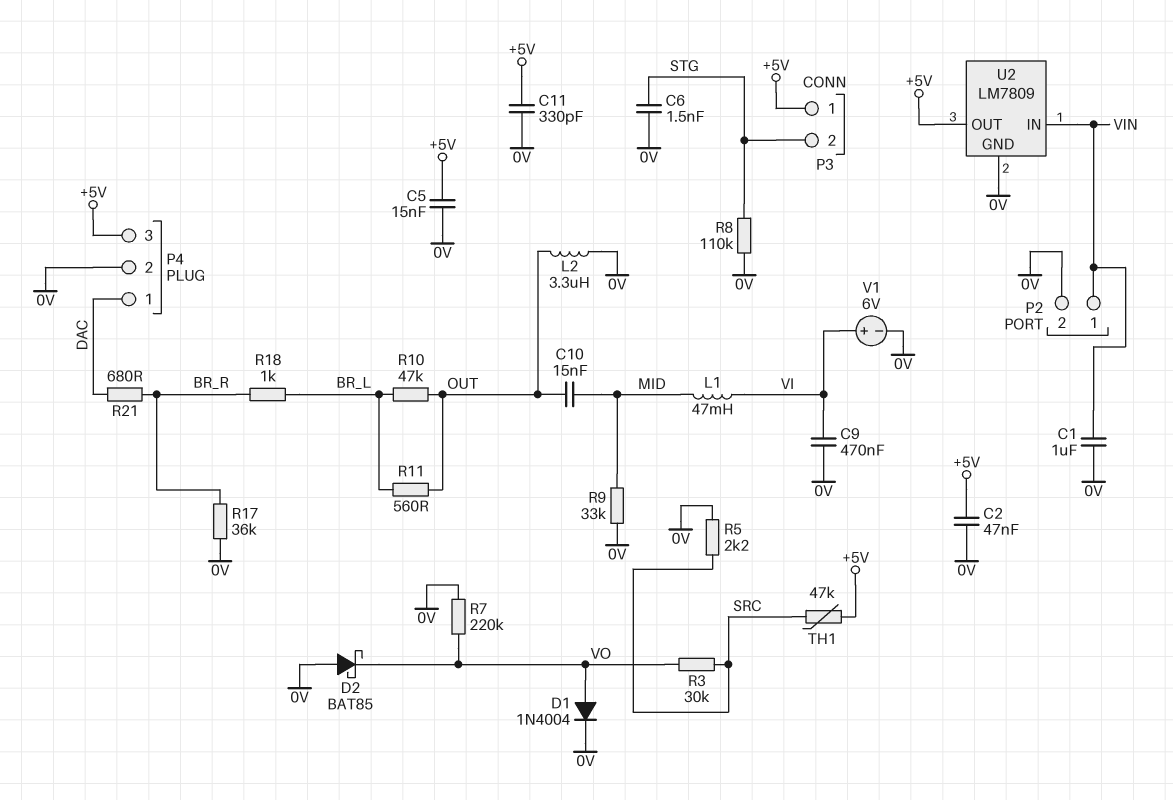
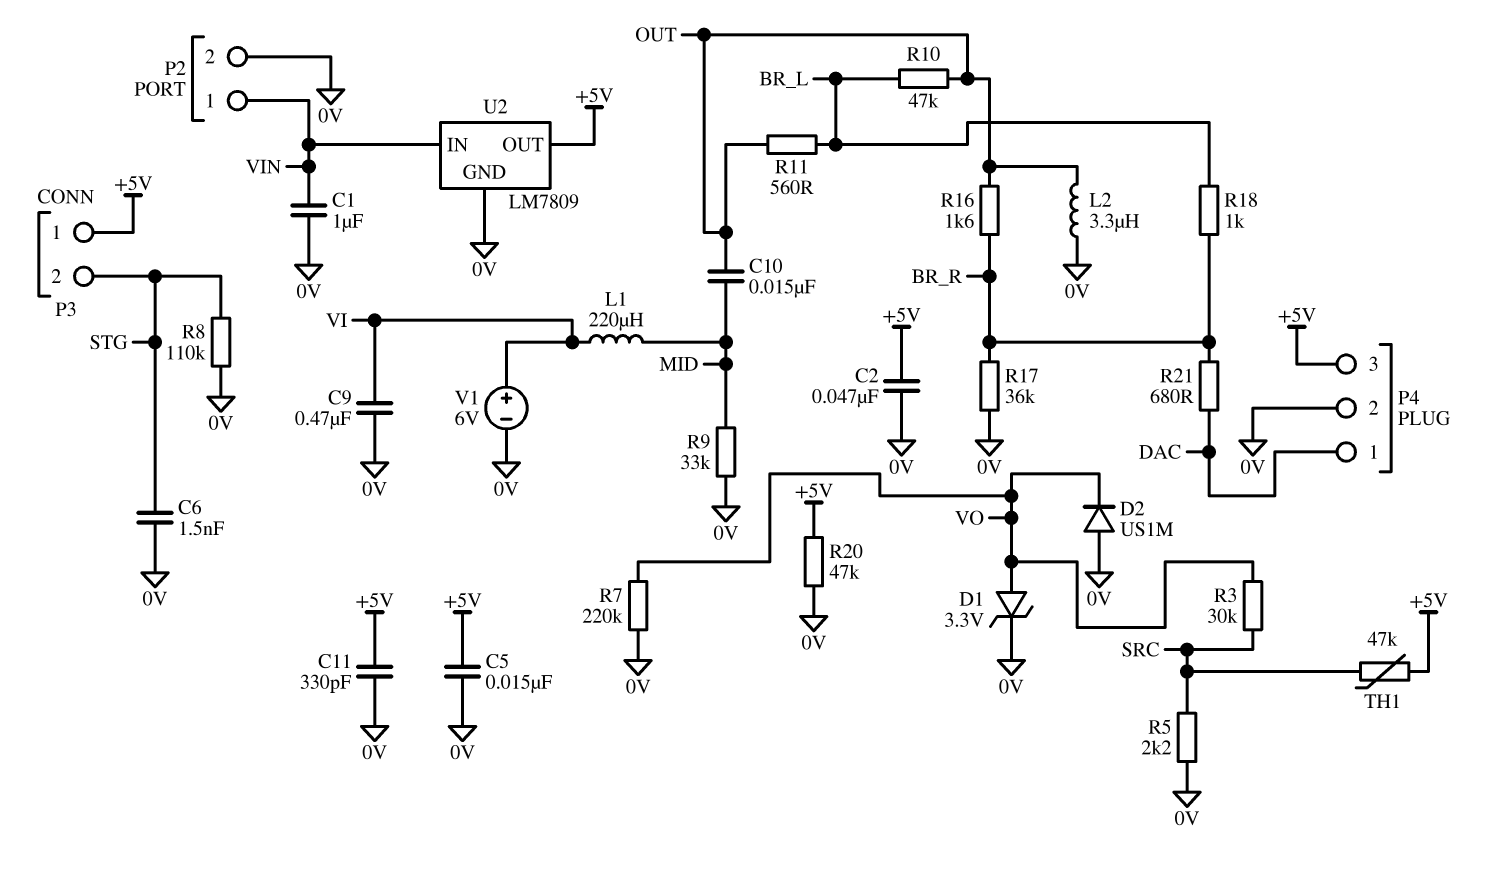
D1: diode 1N4004 (A VO, K 0V) -> zener 3.3V (A VO, K 0V)
D2: schottky BAT85 (A 0V, K VO) -> diode US1M (A 0V, K VO)
L1: 47mH (MID, VI) -> 220uH (MID, VI)
R16: none -> 1.6k (BR_R, OUT)
R20: none -> 47k (+5V, 0V)

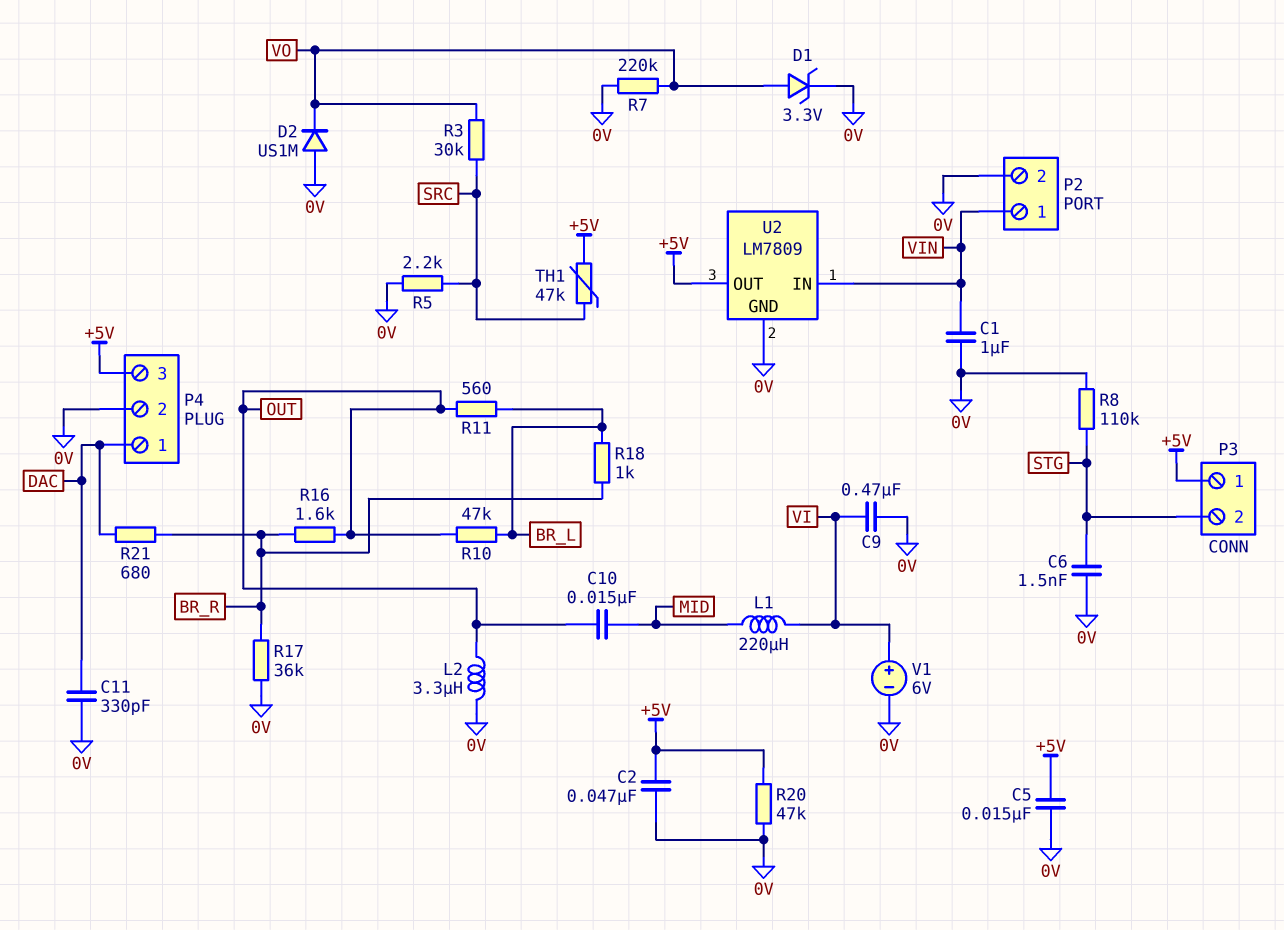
C11: 330pF (+5V, 0V) -> 330pF (0V, DAC)
R9: 33k (0V, MID) -> none

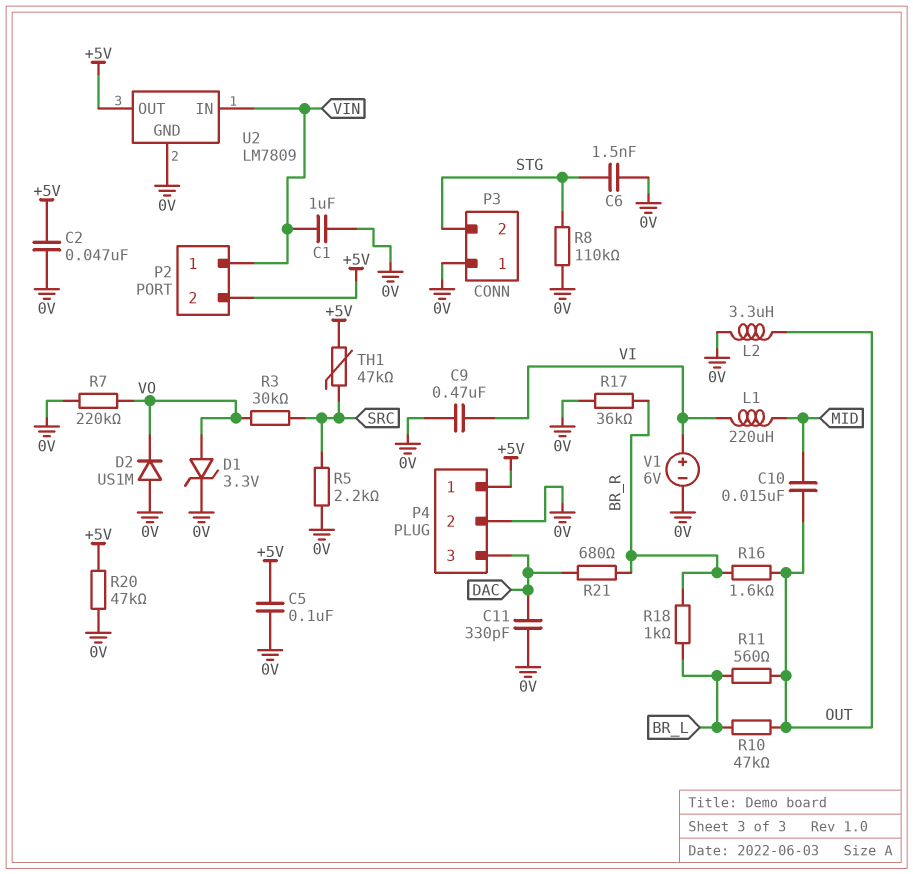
C5: 15nF (+5V, 0V) -> 100nF (+5V, 0V)
P2 pin 2: 0V -> +5V
P3 pin 1: +5V -> 0V
P4 pin 1: DAC -> +5V
P4 pin 3: +5V -> DAC

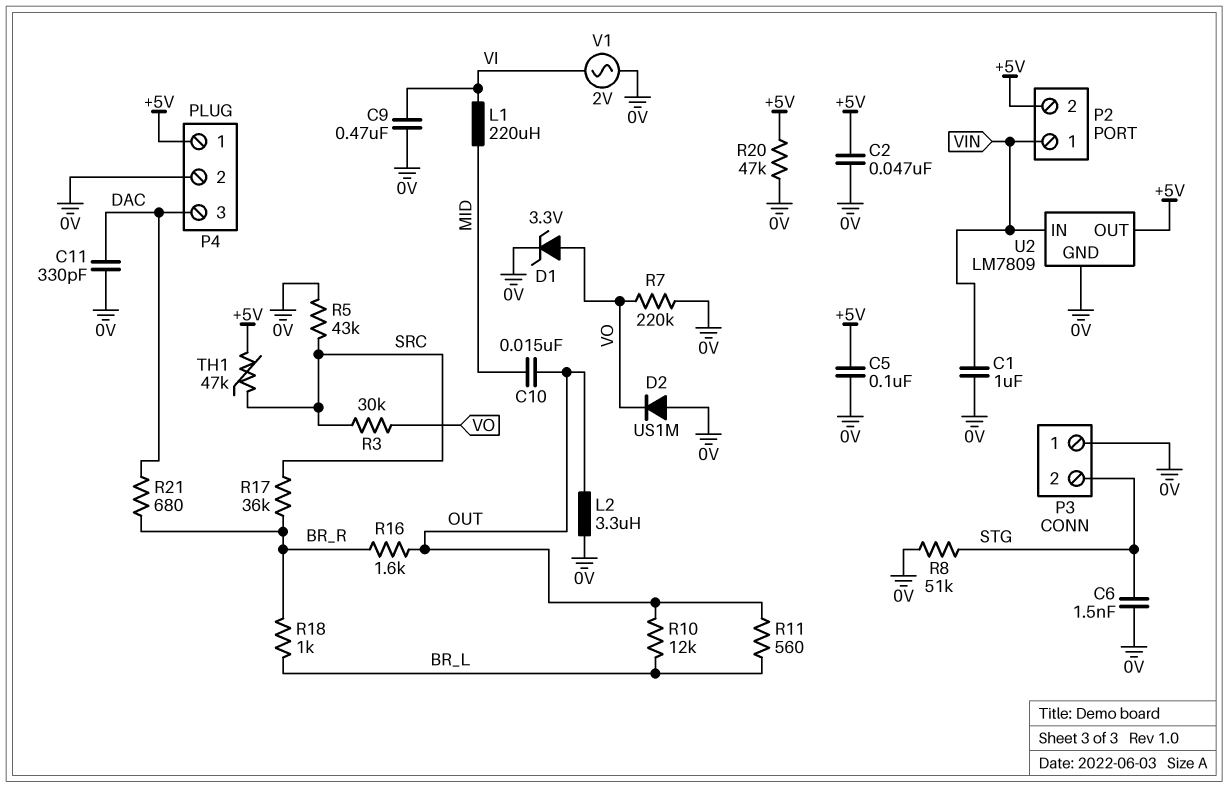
R5: 2.2k (0V, SRC) -> 43k (0V, SRC)
R8: 110k (0V, STG) -> 51k (0V, STG)
R10: 47k (BR_L, OUT) -> 12k (BR_L, OUT)
R17: 36k (0V, BR_R) -> 36k (BR_R, SRC)
V1: 6V (plus VI, minus 0V) -> AC 2V (0V, VI)

